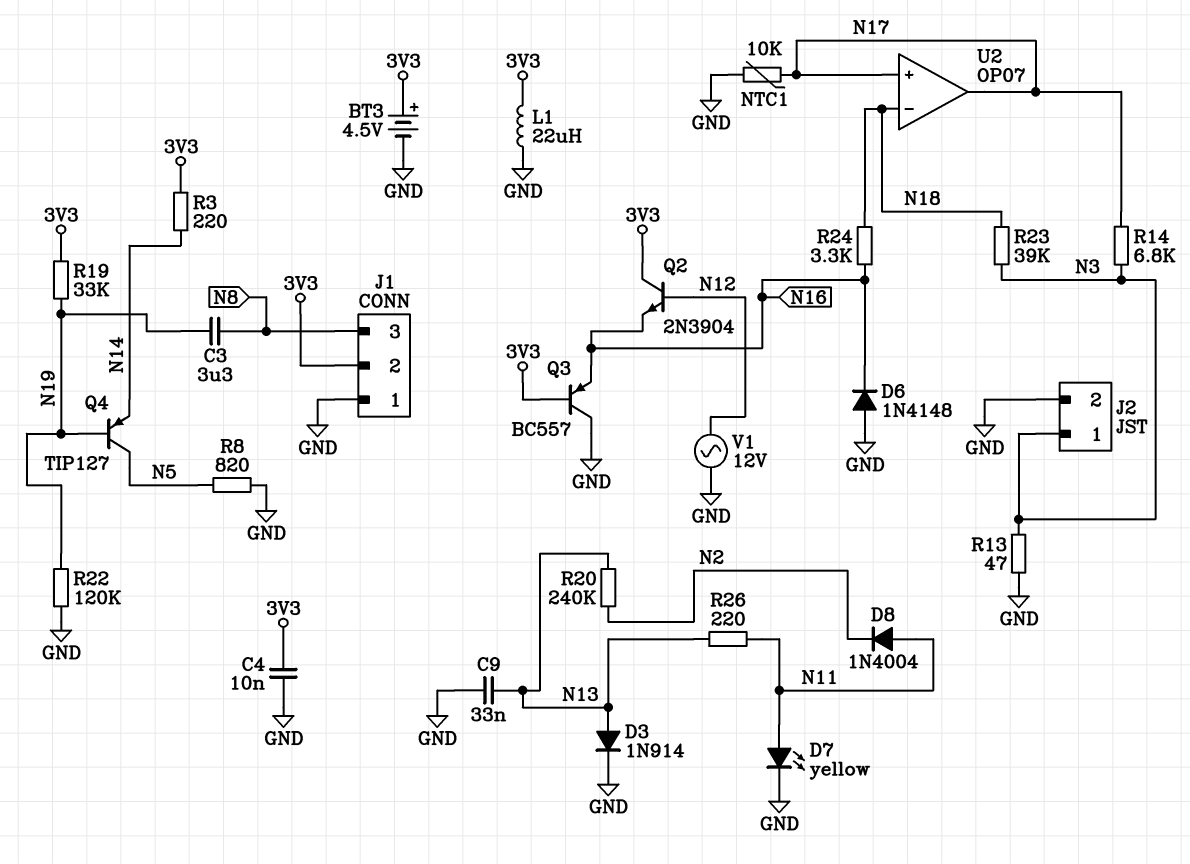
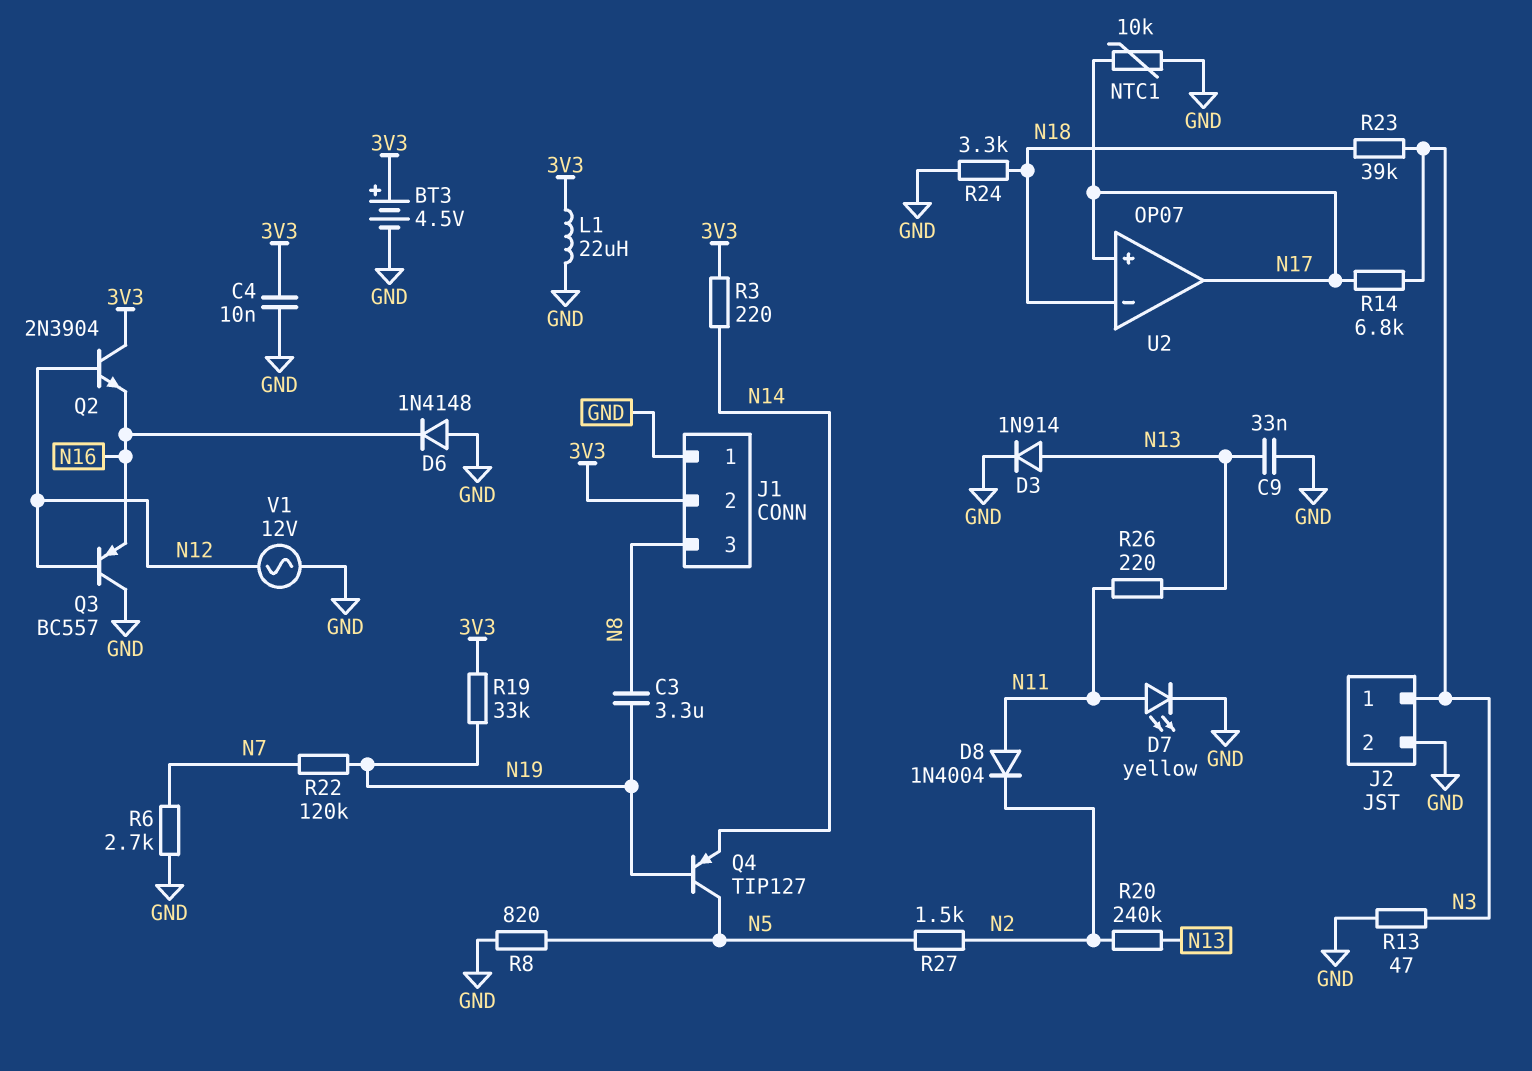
Q3: PNP BC557 (B 3V3, C GND, E N16) -> PNP BC557 (B N12, C GND, E N16)
R6: none -> 2.7k (GND, N7)
R22: 120k (GND, N19) -> 120k (N7, N19)
R24: 3.3k (N16, N18) -> 3.3k (GND, N18)
R27: none -> 1.5k (N2, N5)

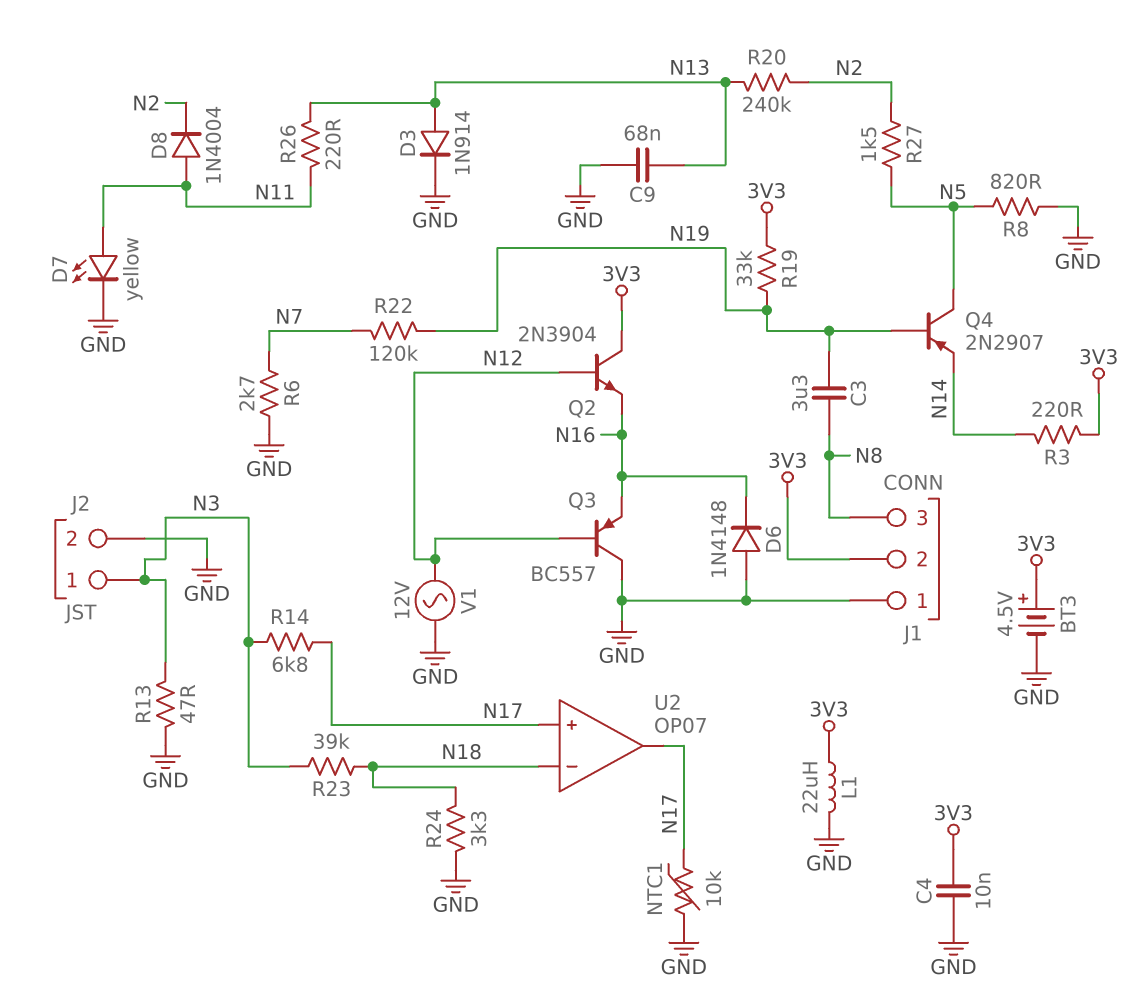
C9: 33nF (GND, N13) -> 68nF (GND, N13)
Q4: PNP TIP127 (B N19, C N5, E N14) -> PNP 2N2907 (B N19, C N5, E N14)

